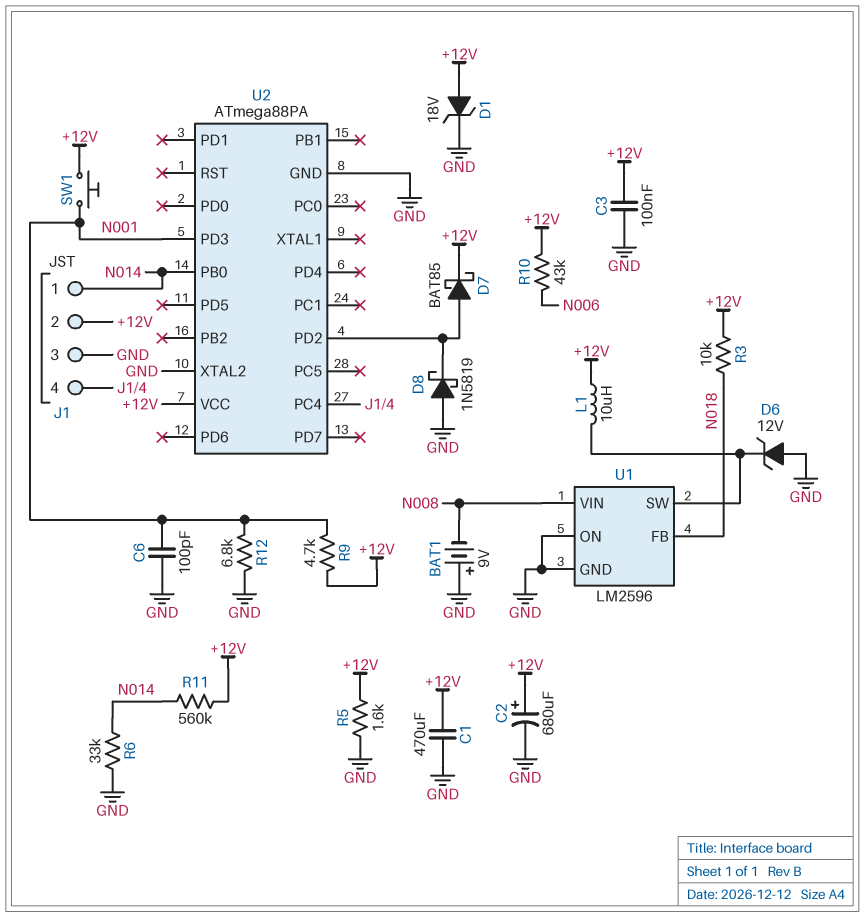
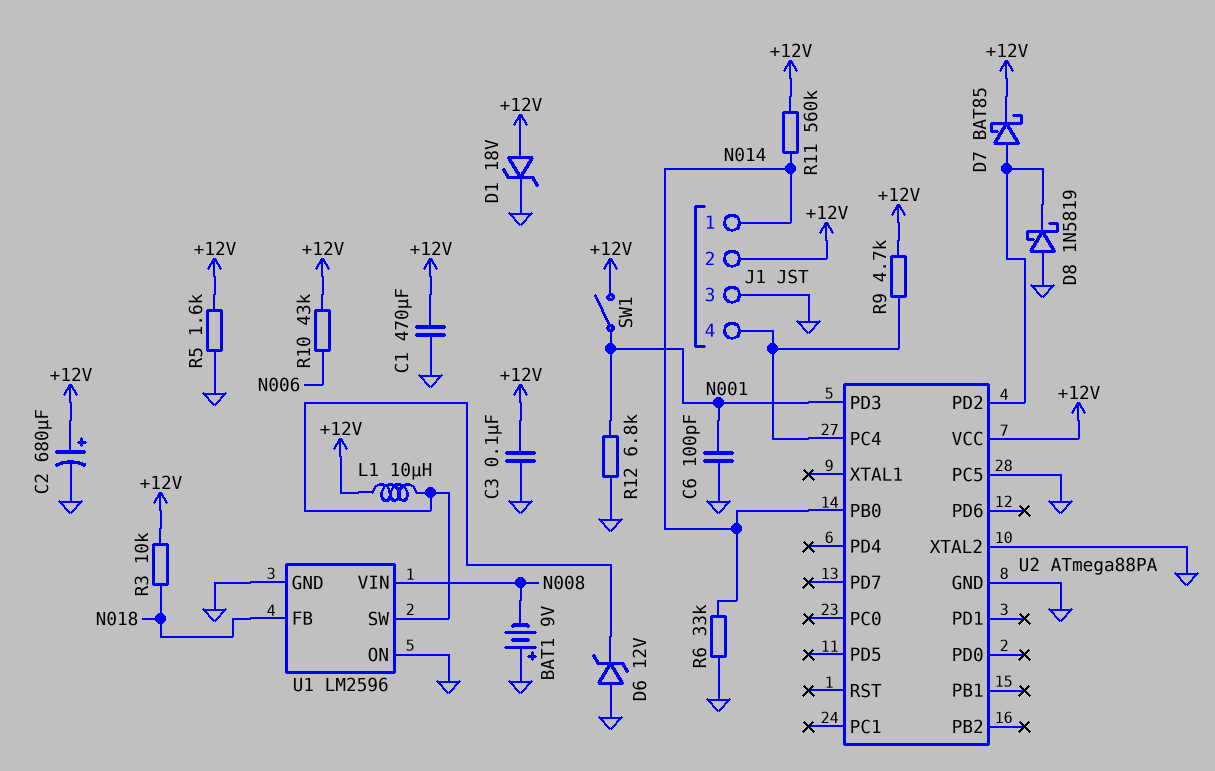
R9: 4.7k (+12V, N001) -> 4.7k (+12V, J1/4)
SW1: button (+12V, N001) -> switch (+12V, N001)
U2 pin PC5: none -> GND

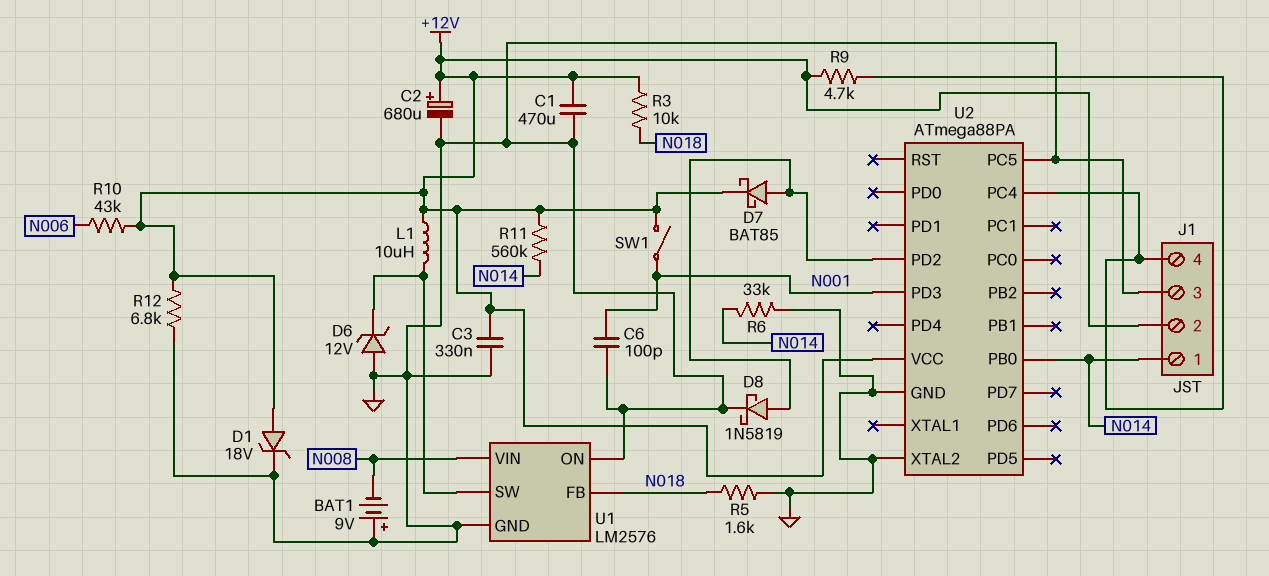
C3: 100nF (+12V, GND) -> 330nF (+12V, GND)
D8: schottky 1N5819 (A GND, K U2/PD2) -> schottky 1N5819 (A U2/PD2, K GND)
R5: 1.6k (+12V, GND) -> 1.6k (GND, N018)
R12: 6.8k (GND, N001) -> 6.8k (+12V, GND)
U1: LM2596 -> LM2576

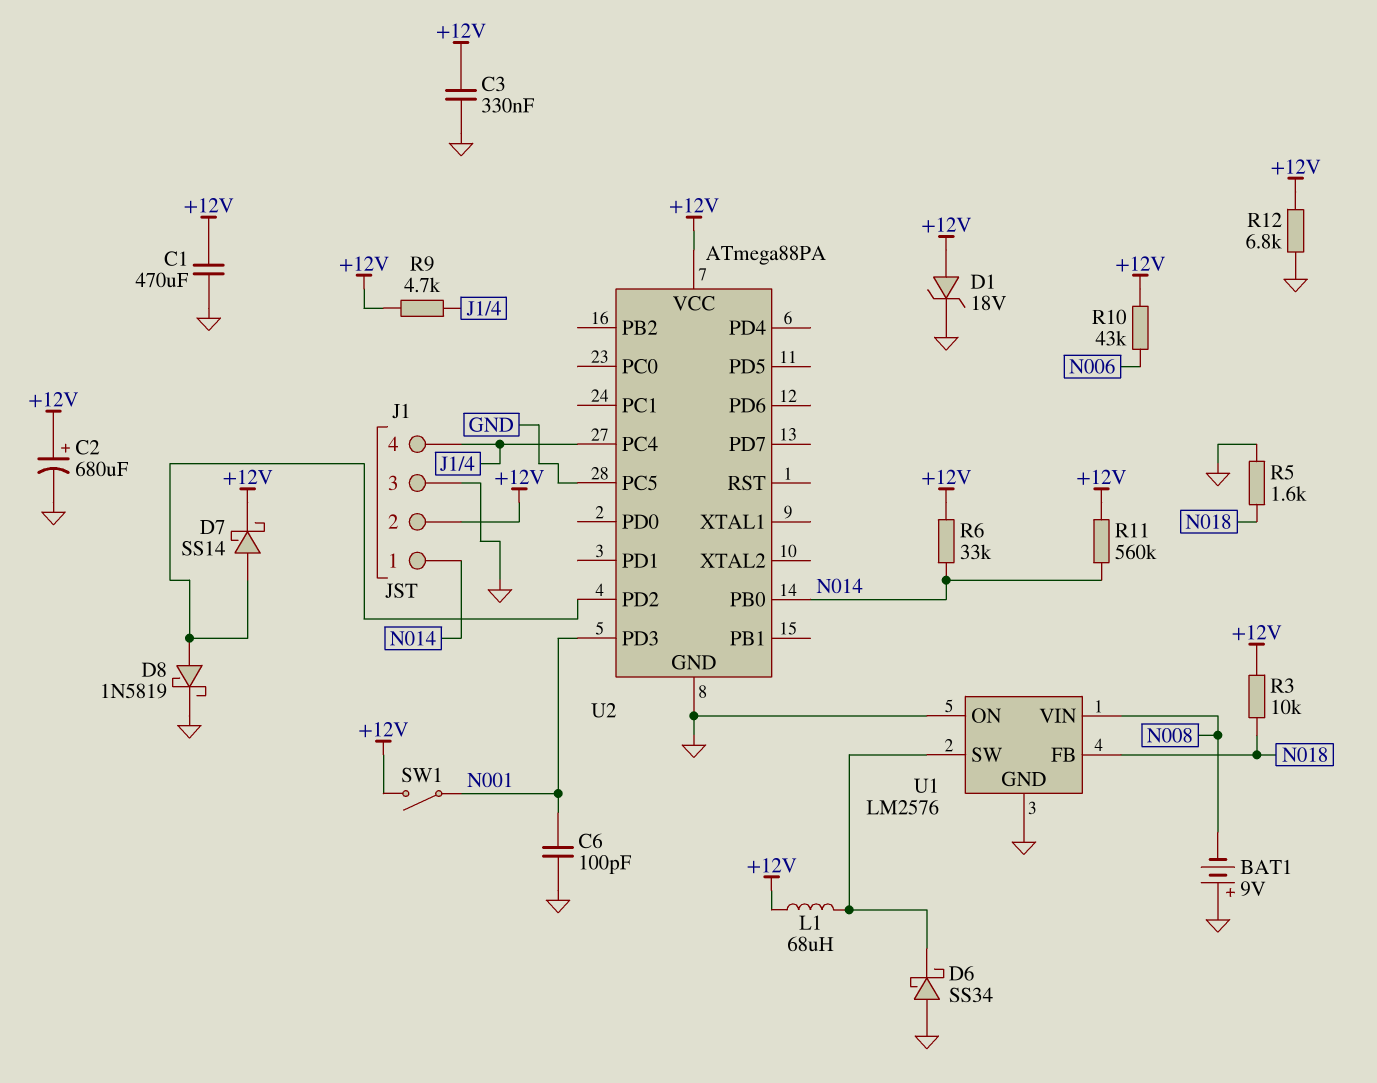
D6: zener 12V (A GND, K U1/SW) -> schottky SS34 (A GND, K U1/SW)
D7: schottky BAT85 (A U2/PD2, K +12V) -> schottky SS14 (A U2/PD2, K +12V)
L1: 10uH (+12V, U1/SW) -> 68uH (+12V, U1/SW)
R6: 33k (GND, N014) -> 33k (+12V, N014)
U2 pin XTAL2: GND -> none

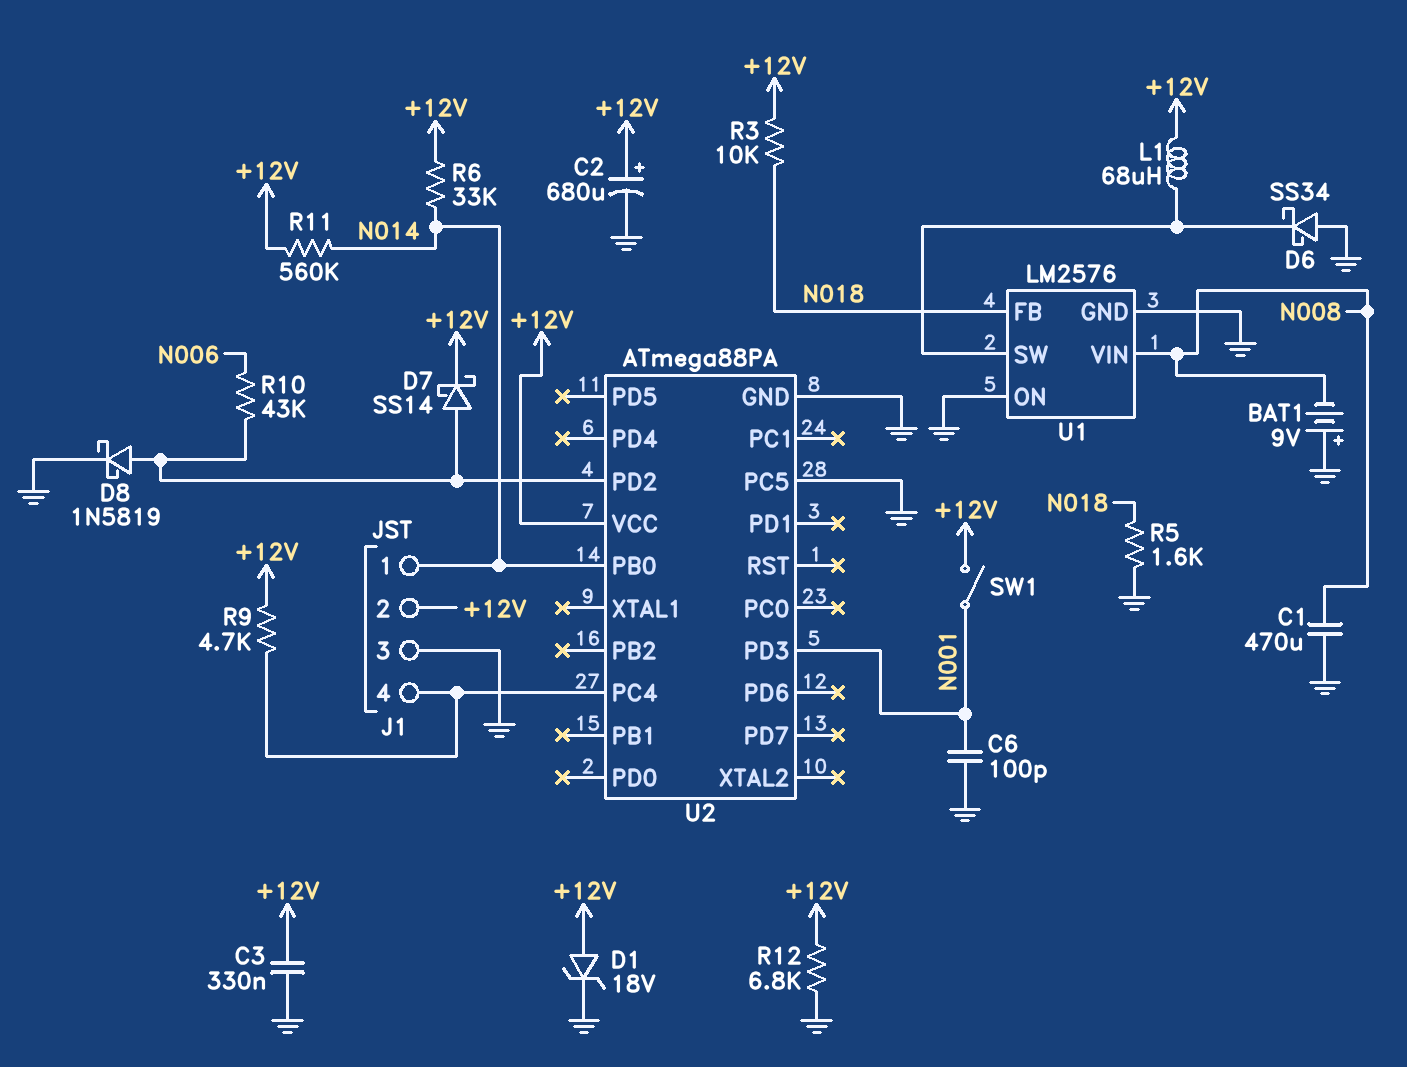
C1: 470uF (+12V, GND) -> 470uF (GND, N008)
R10: 43k (+12V, N006) -> 43k (N006, U2/PD2)

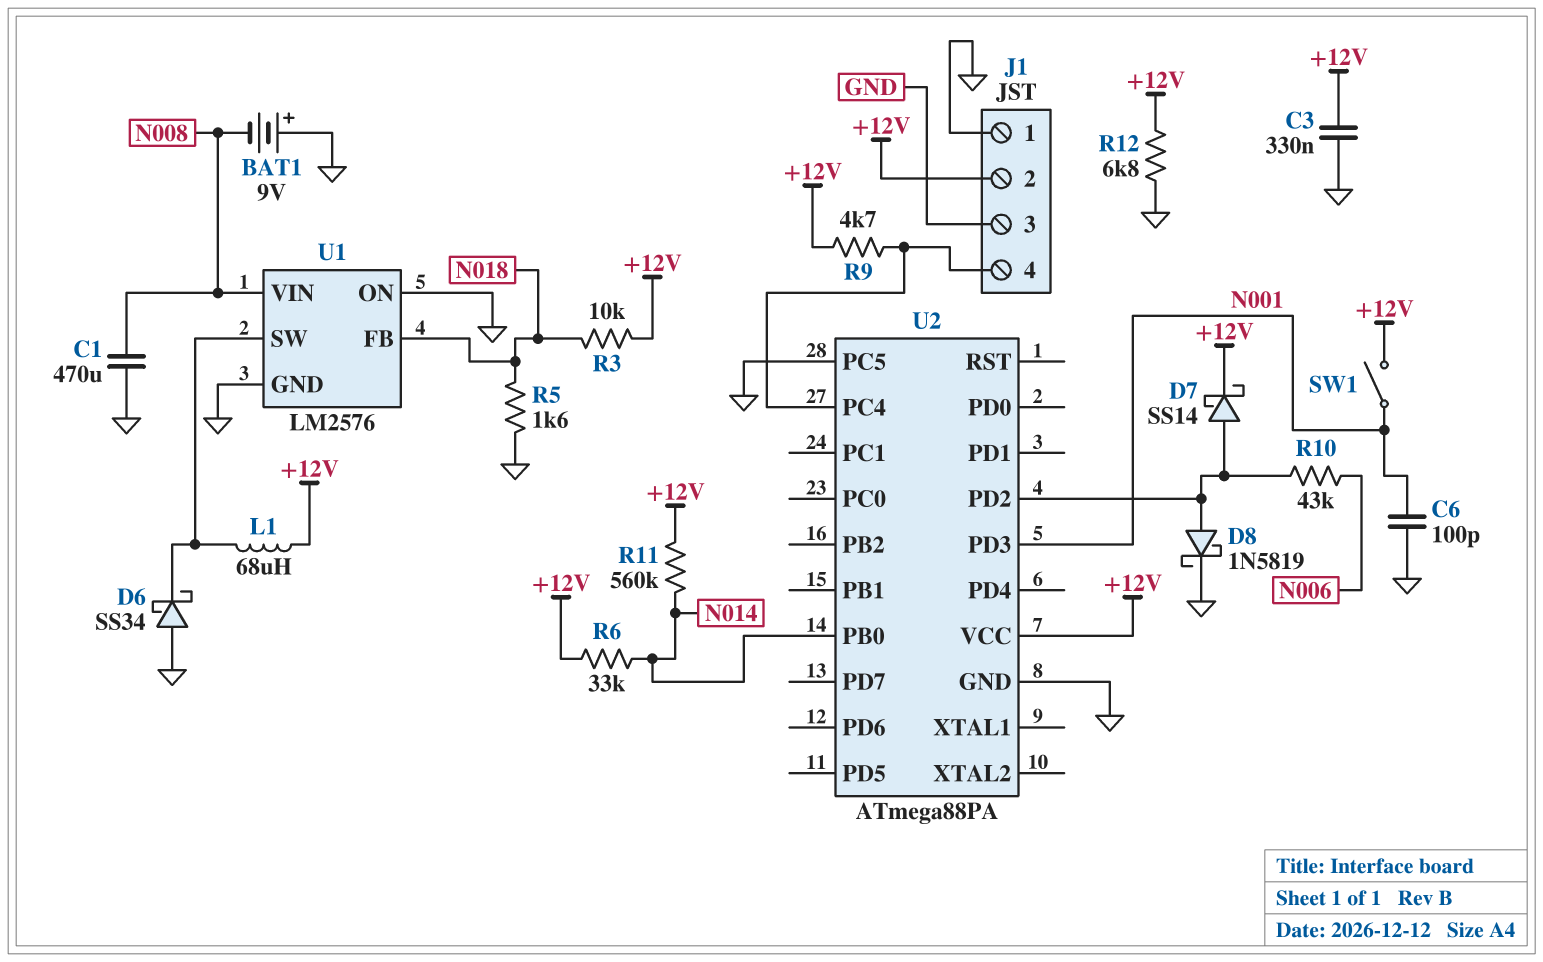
C2: 680uF (plus +12V, minus GND) -> none
D1: zener 18V (A +12V, K GND) -> none
J1 pin 1: N014 -> GND

